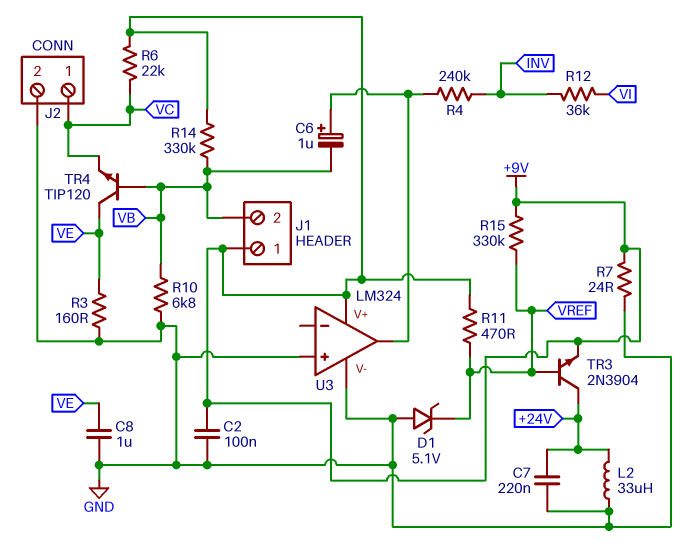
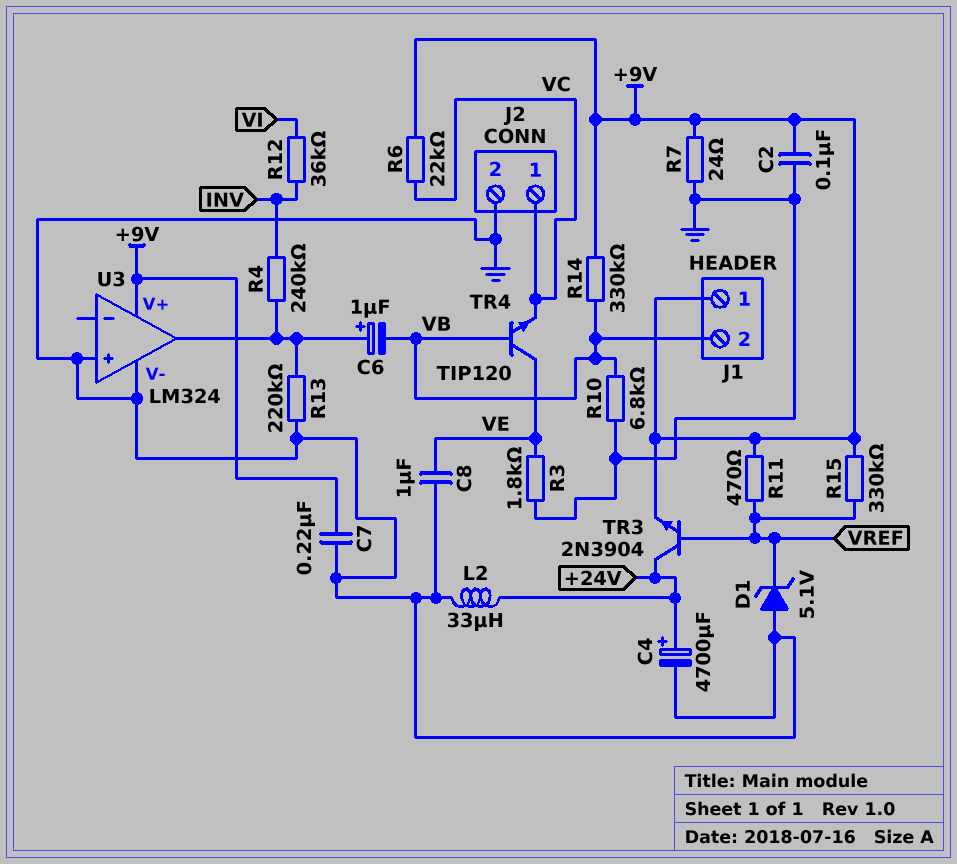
C4: none -> 4700uF (plus +24V, minus GND)
C7: 220nF (+24V, GND) -> 220nF (+9V, GND)
R3: 160 (GND, VE) -> 1.8k (GND, VE)
R13: none -> 220k (GND, U3/out)

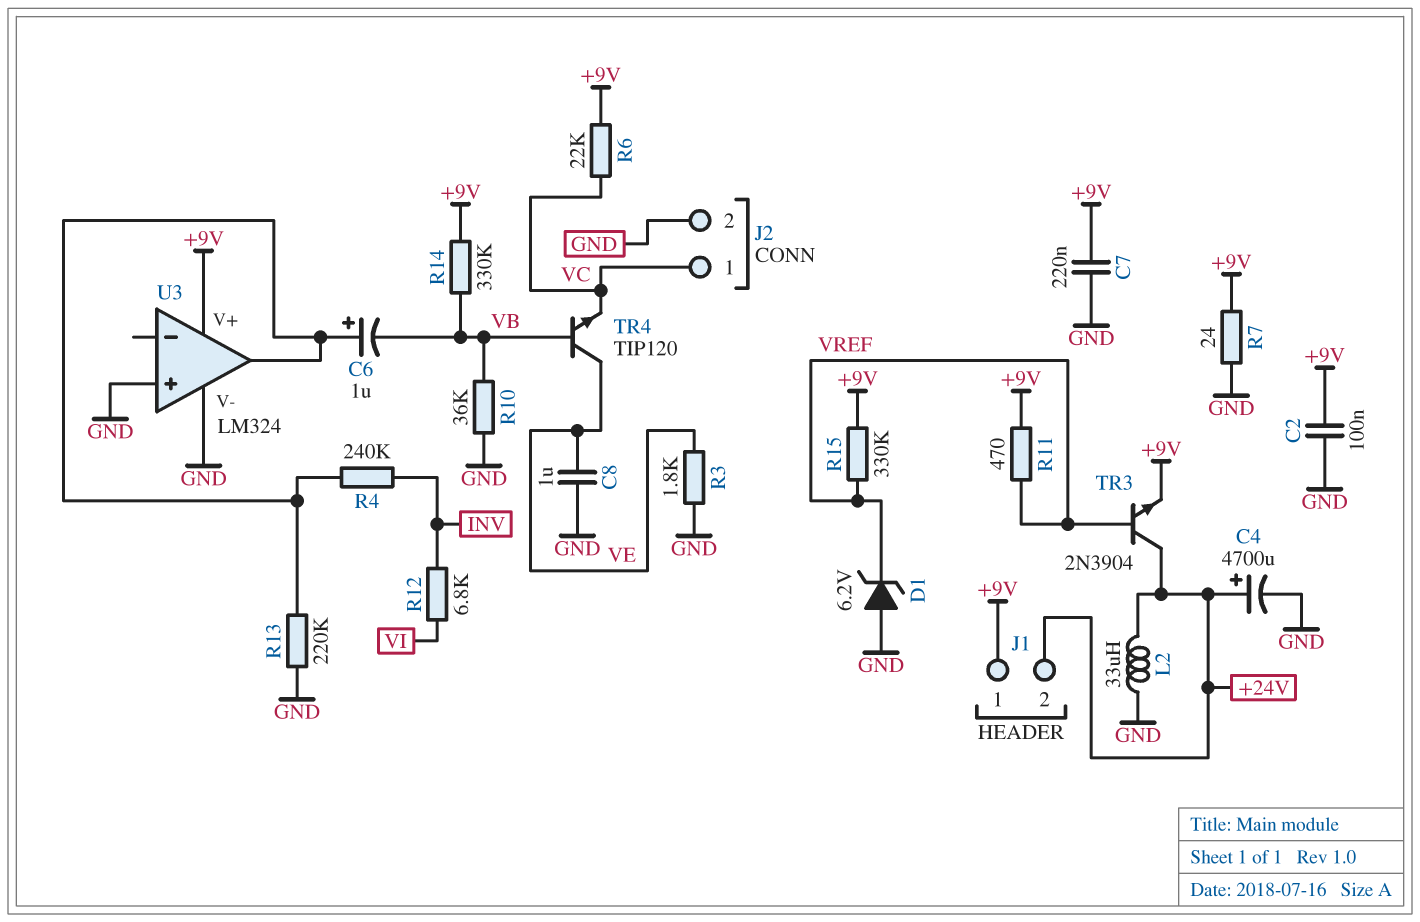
D1: zener 5.1V (A GND, K VREF) -> zener 6.2V (A GND, K VREF)
J1 pin 2: VB -> +24V
R10: 6.8k (GND, VB) -> 36k (GND, VB)
R12: 36k (INV, VI) -> 6.8k (INV, VI)

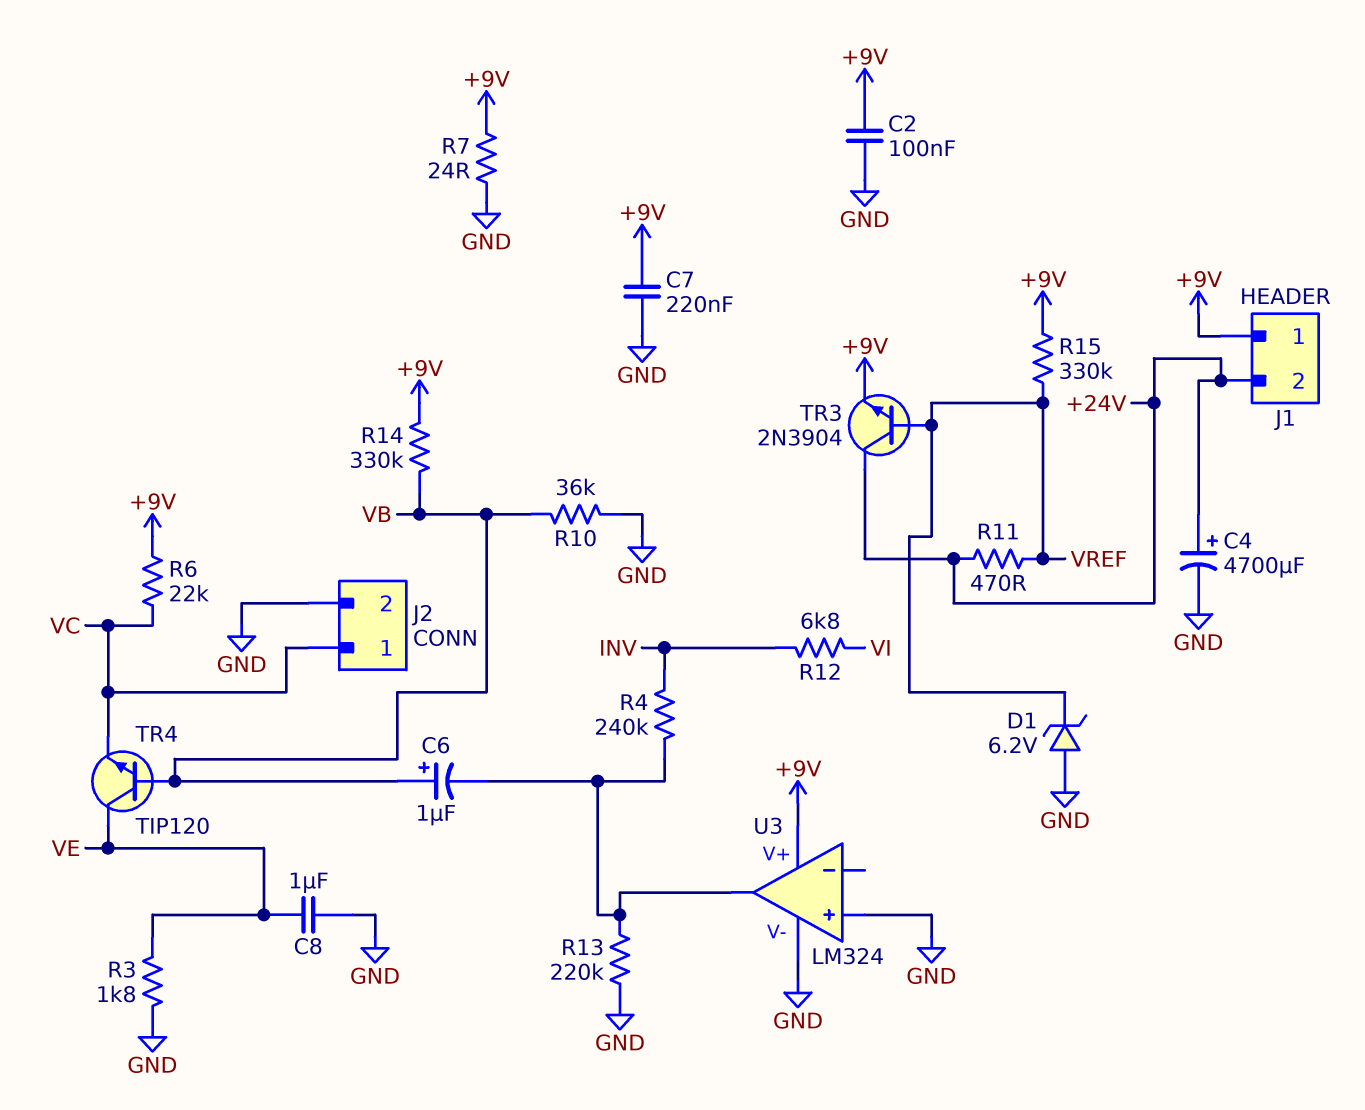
C6: 1uF (plus U3/out, minus VB) -> 1uF (plus VB, minus U3/out)
L2: 33uH (+24V, GND) -> none
R11: 470 (+9V, VREF) -> 470 (+24V, VREF)

